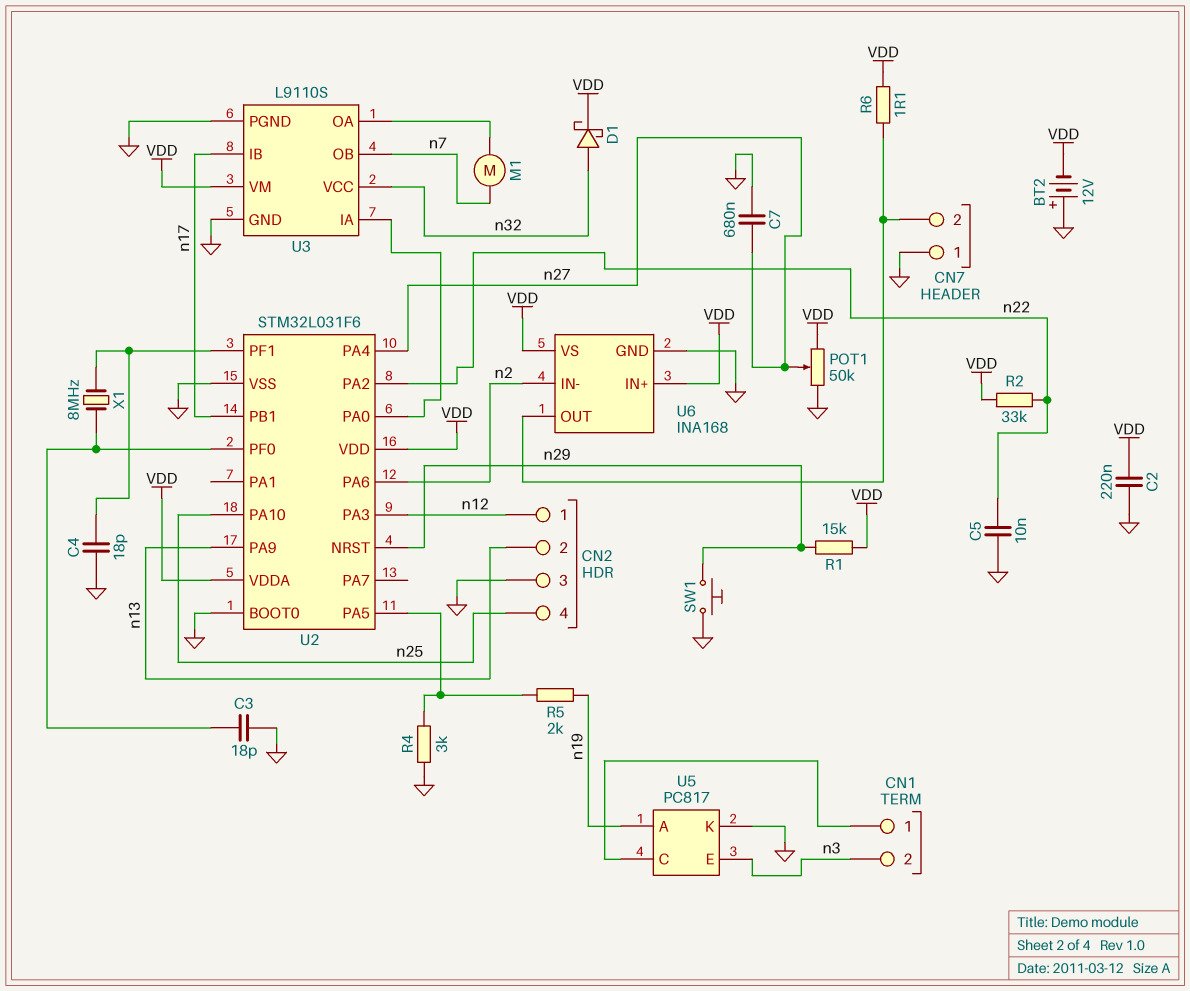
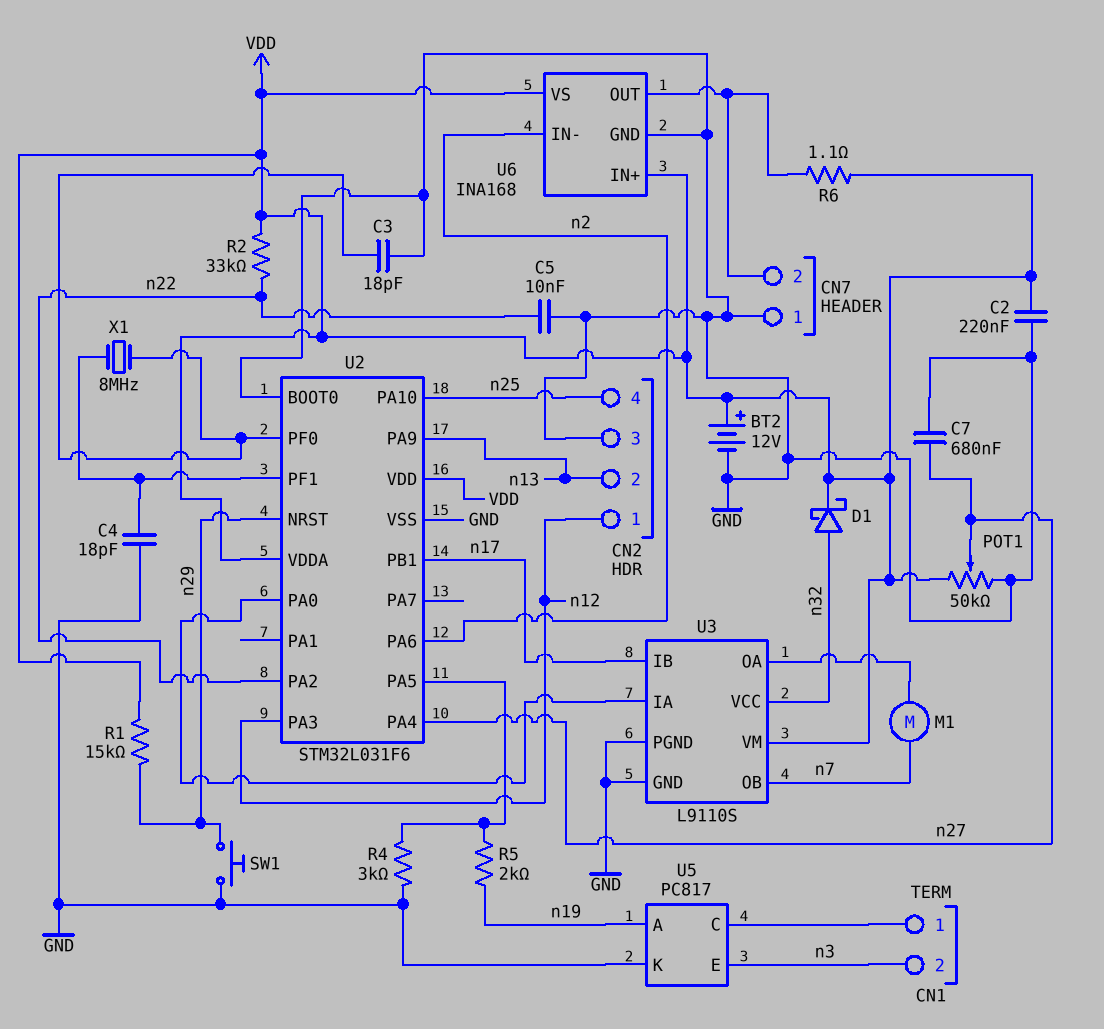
BT2: 12V (plus GND, minus VDD) -> 12V (plus VDD, minus GND)

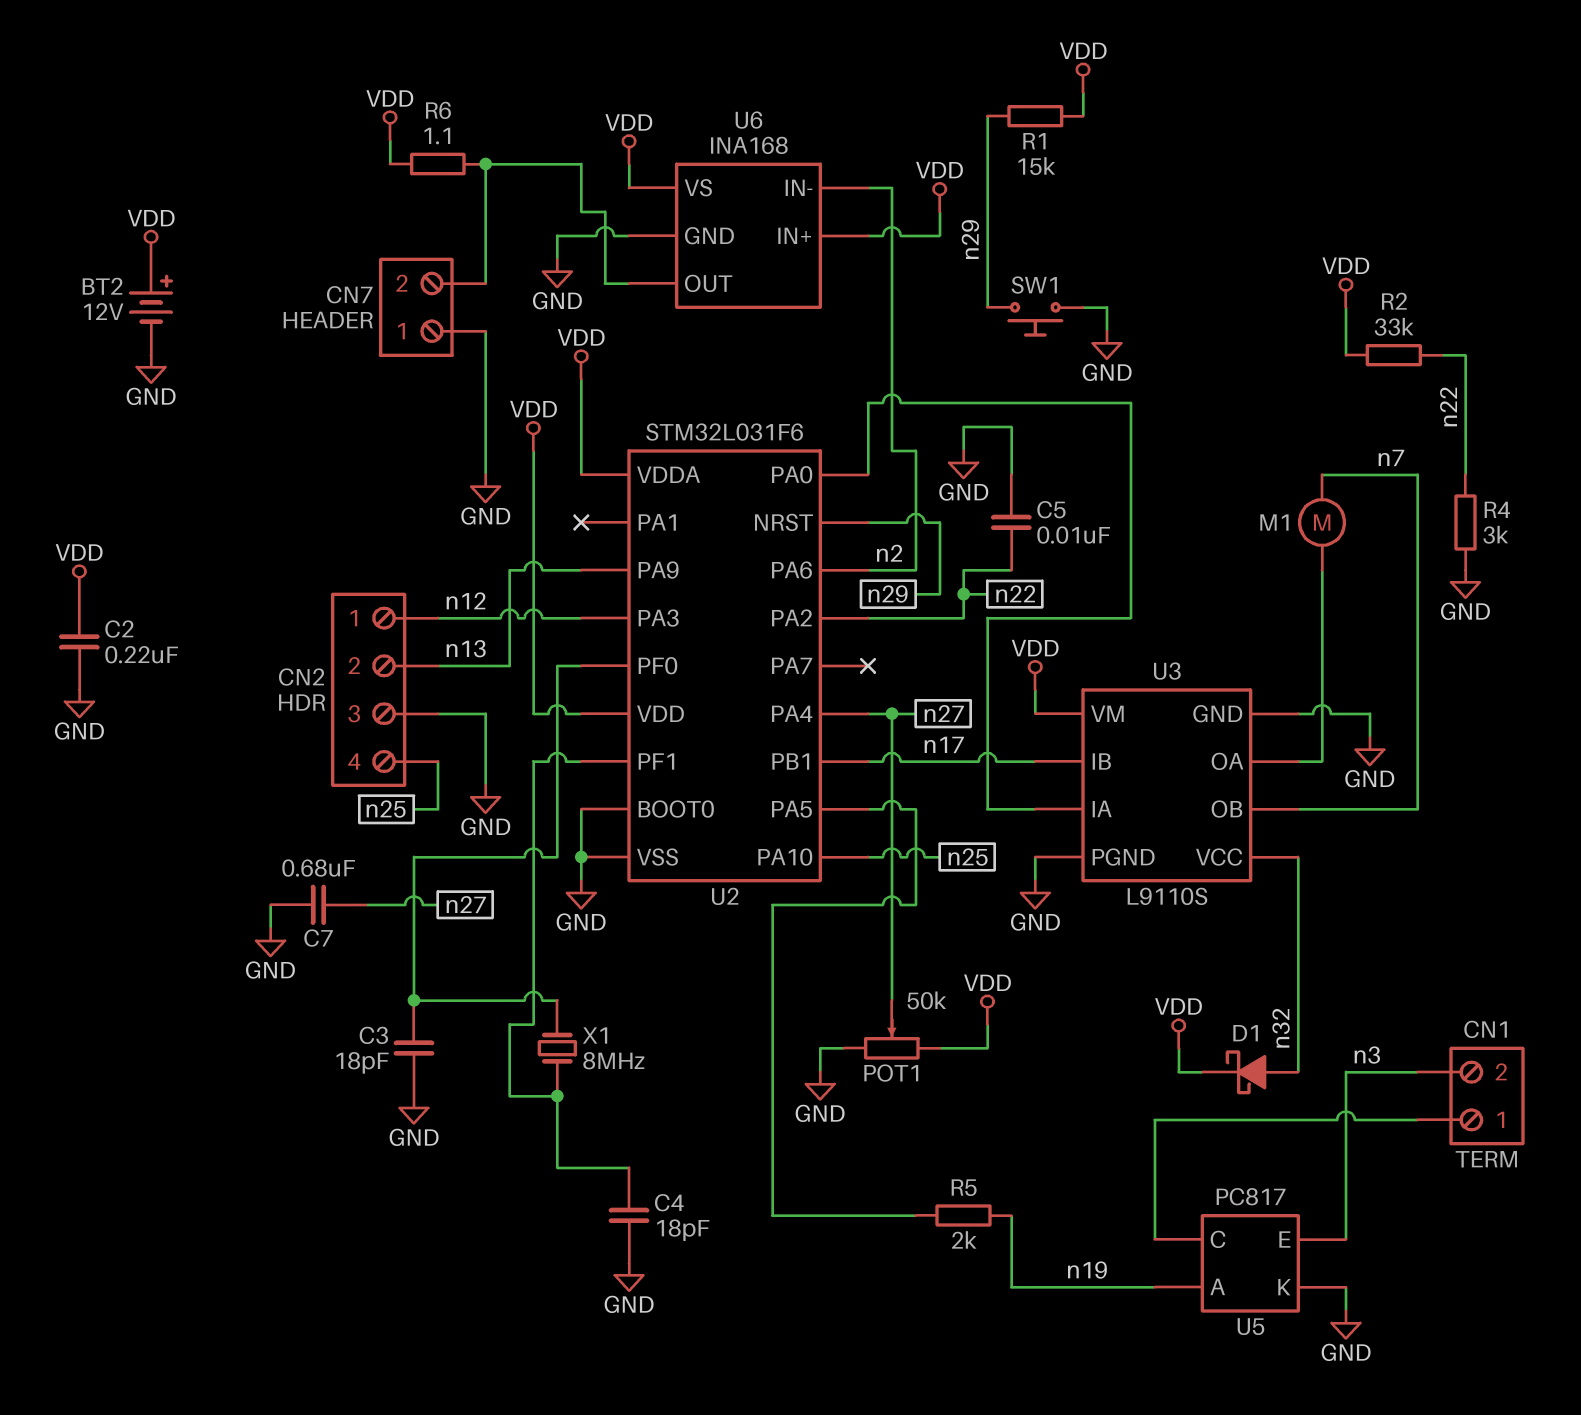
R4: 3k (GND, U2/PA5) -> 3k (GND, n22)

